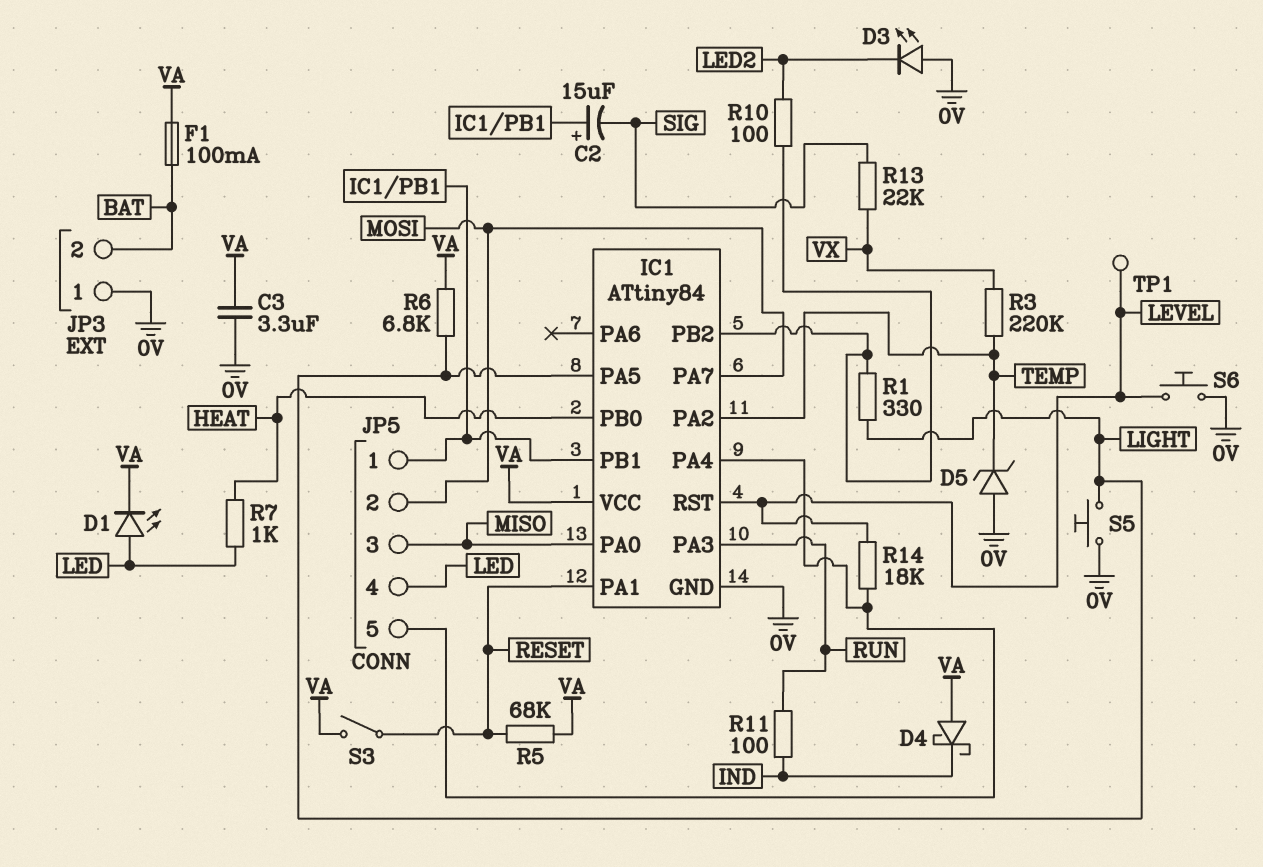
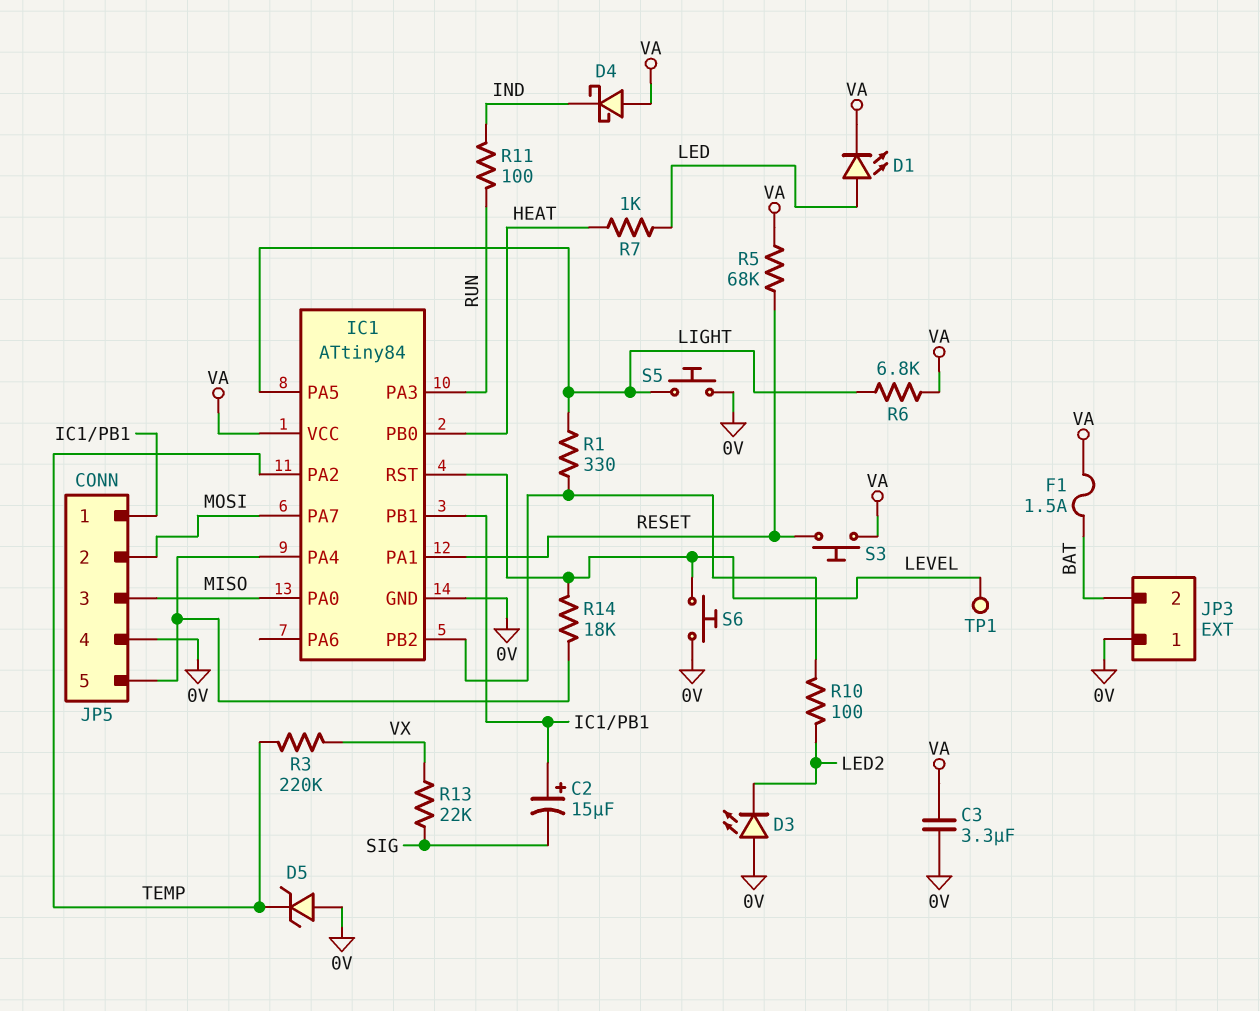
F1: 100mA (BAT, VA) -> 1.5A (BAT, VA)
JP5 pin 4: LED -> 0V
S3: switch (RESET, VA) -> button (RESET, VA)

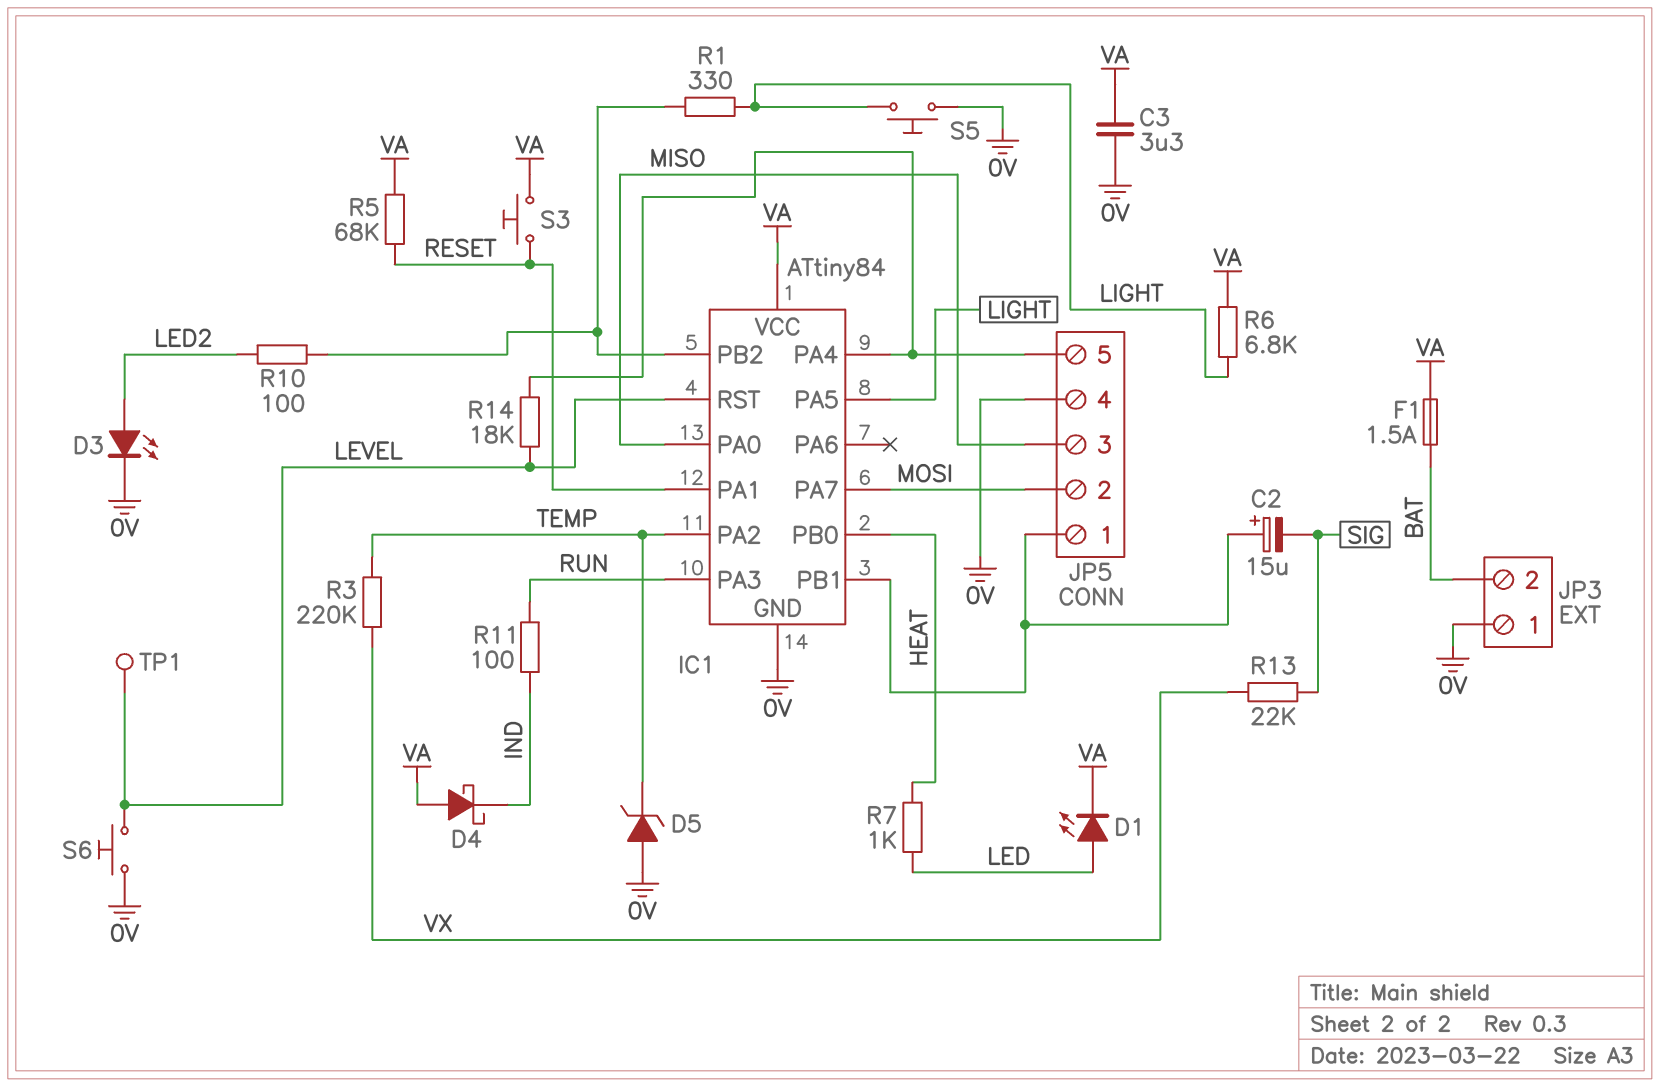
D3: LED (A 0V, K LED2) -> LED (A LED2, K 0V)

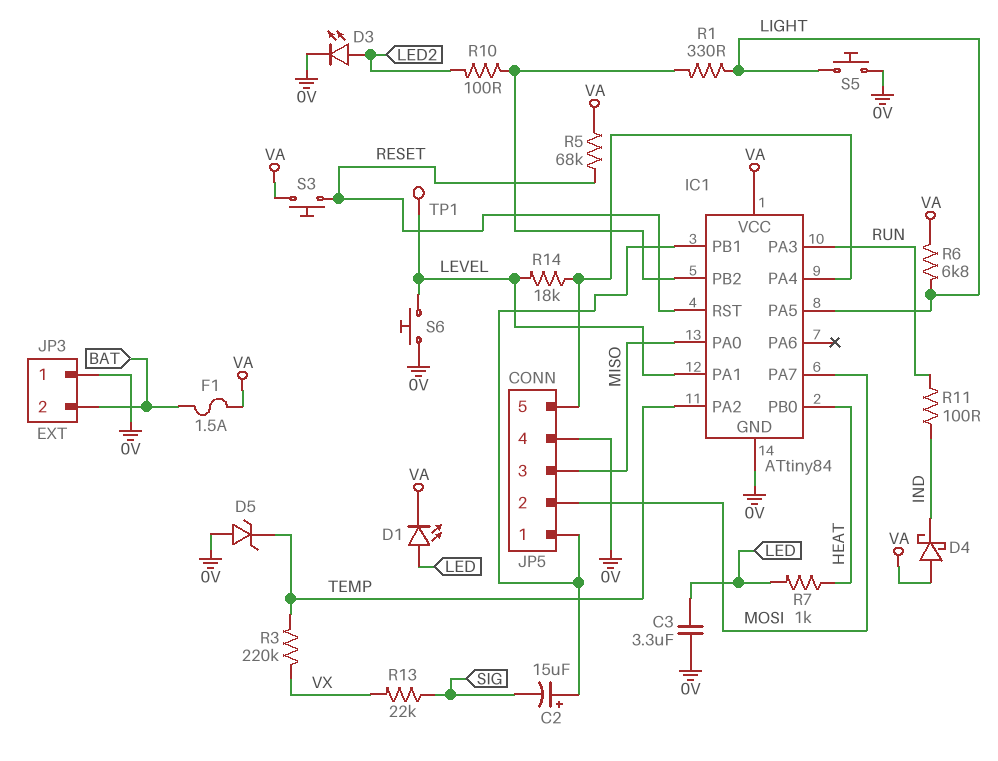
C3: 3.3uF (0V, VA) -> 3.3uF (0V, LED)
IC1 pin PA1: RESET -> LEVEL
IC1 pin RST: LEVEL -> RESET

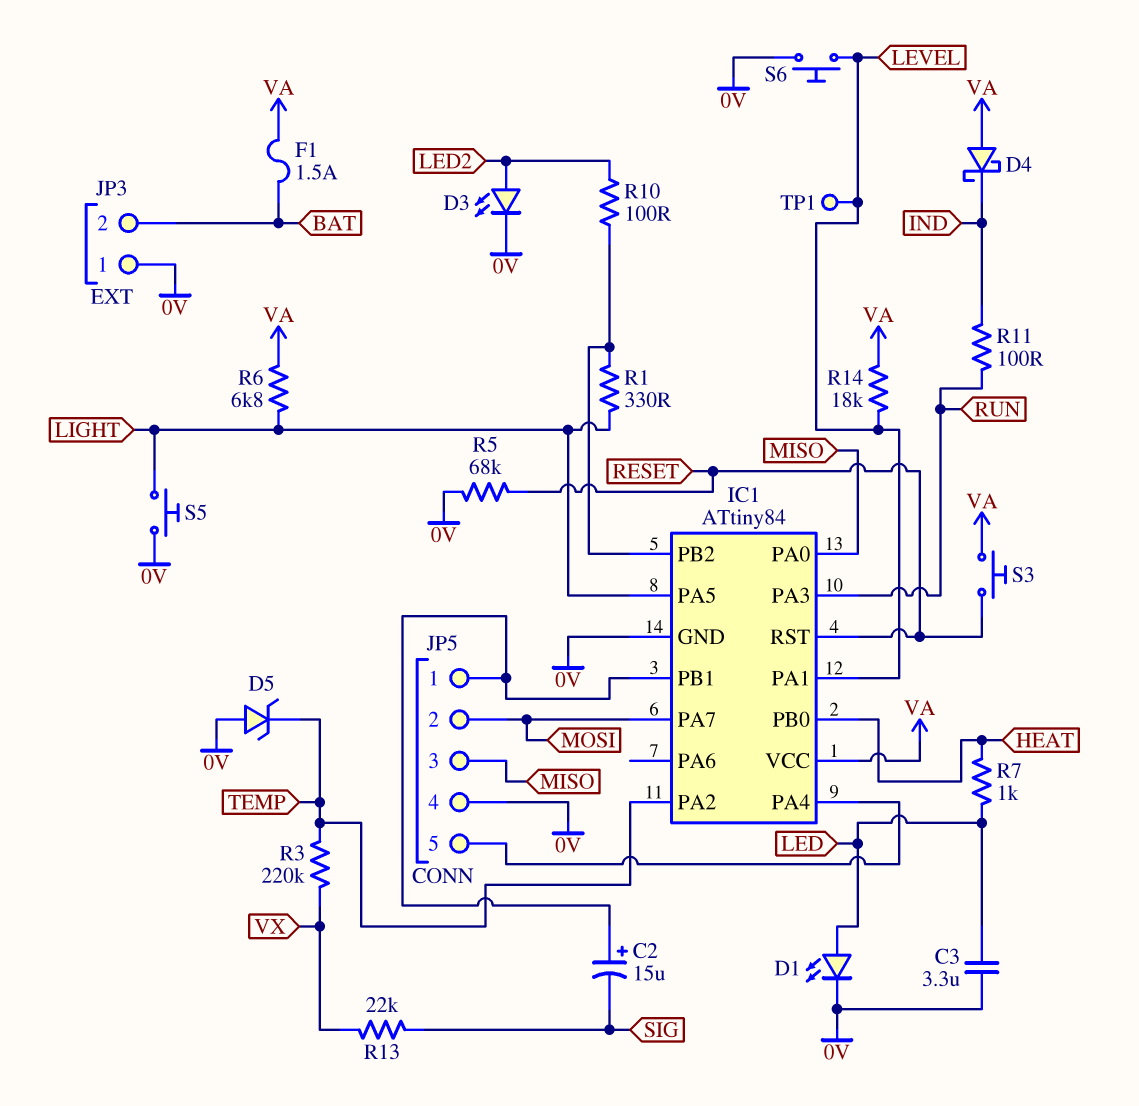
D1: LED (A LED, K VA) -> LED (A LED, K 0V)
R5: 68k (RESET, VA) -> 68k (0V, RESET)
R14: 18k (IC1/PA4, LEVEL) -> 18k (LEVEL, VA)

